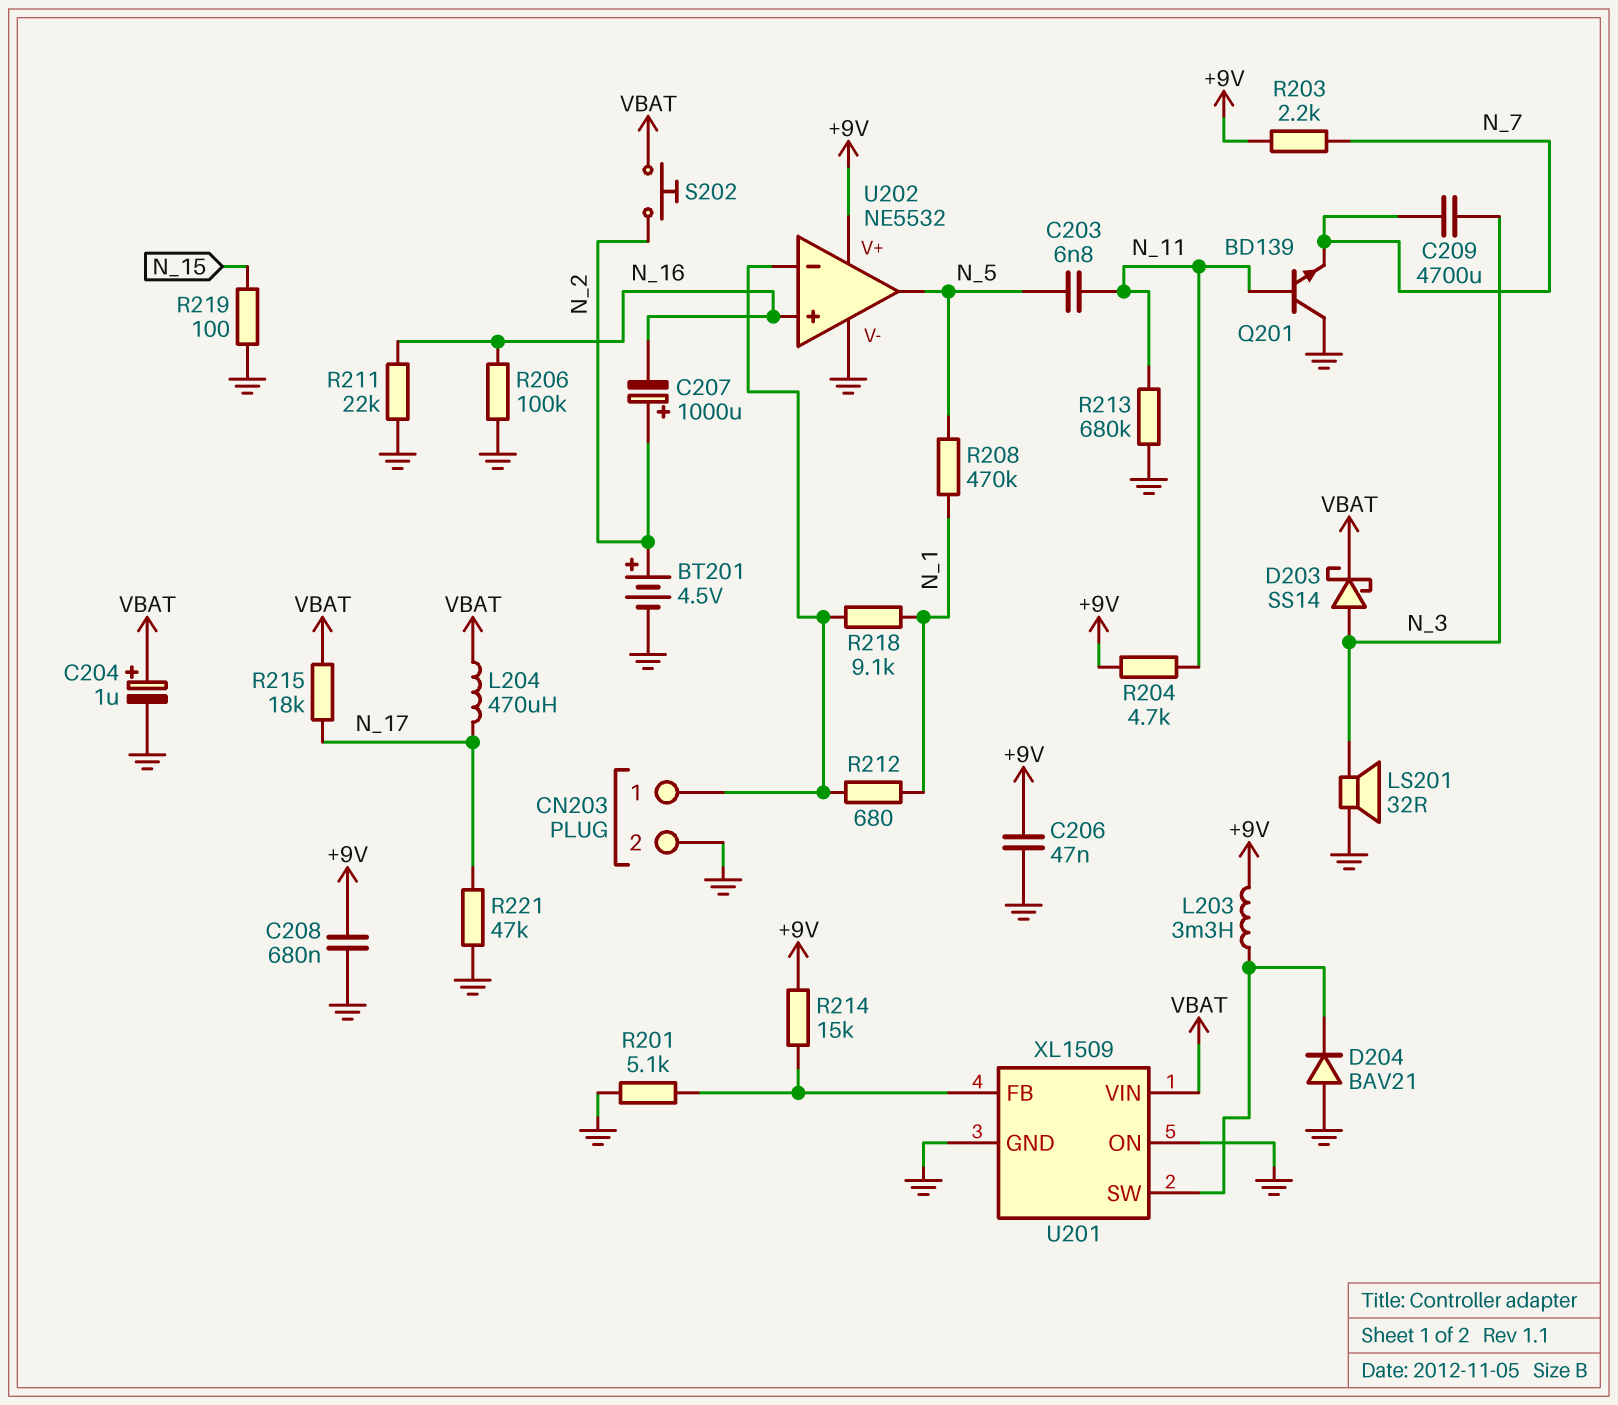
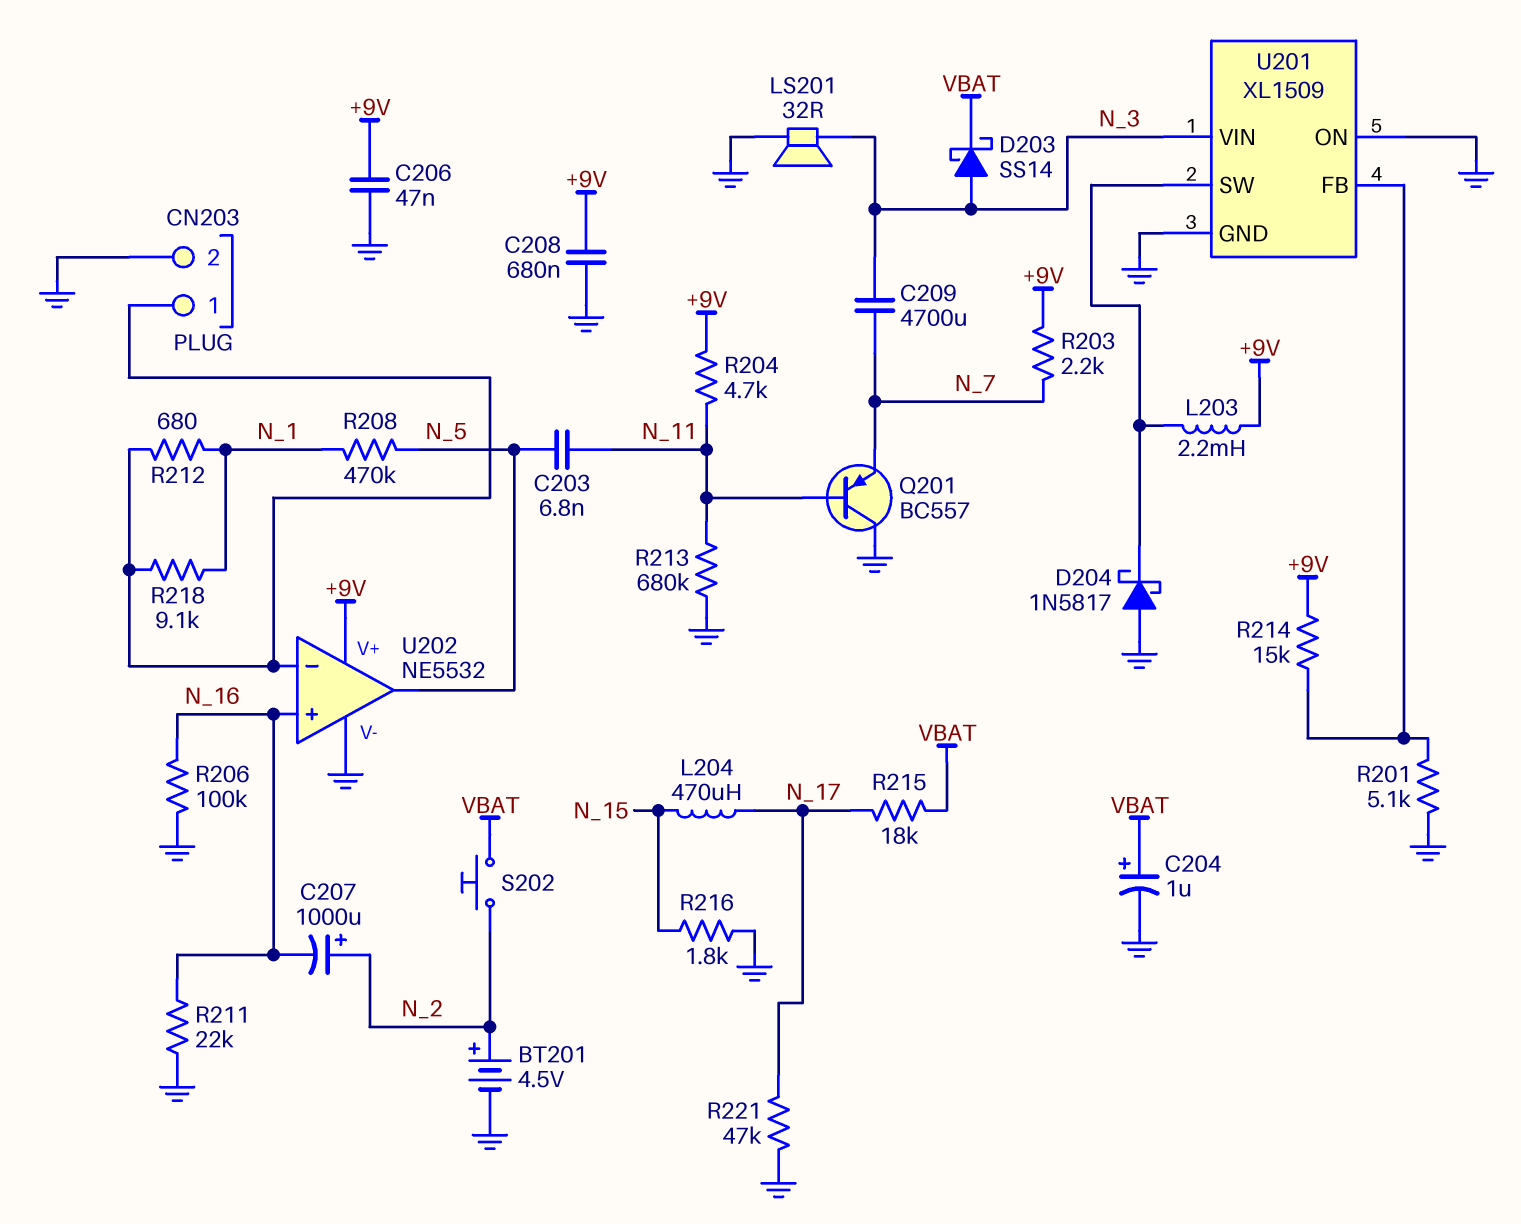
D204: diode BAV21 (A GND, K U201/SW) -> schottky 1N5817 (A GND, K U201/SW)
L203: 3.3mH (+9V, U201/SW) -> 2.2mH (+9V, U201/SW)
L204: 470uH (N_17, VBAT) -> 470uH (N_15, N_17)
Q201: NPN BD139 (B N_11, C GND, E N_7) -> PNP BC557 (B N_11, C GND, E N_7)
R216: none -> 1.8k (GND, N_15)
R219: 100 (GND, N_15) -> none
U201 pin VIN: VBAT -> N_3

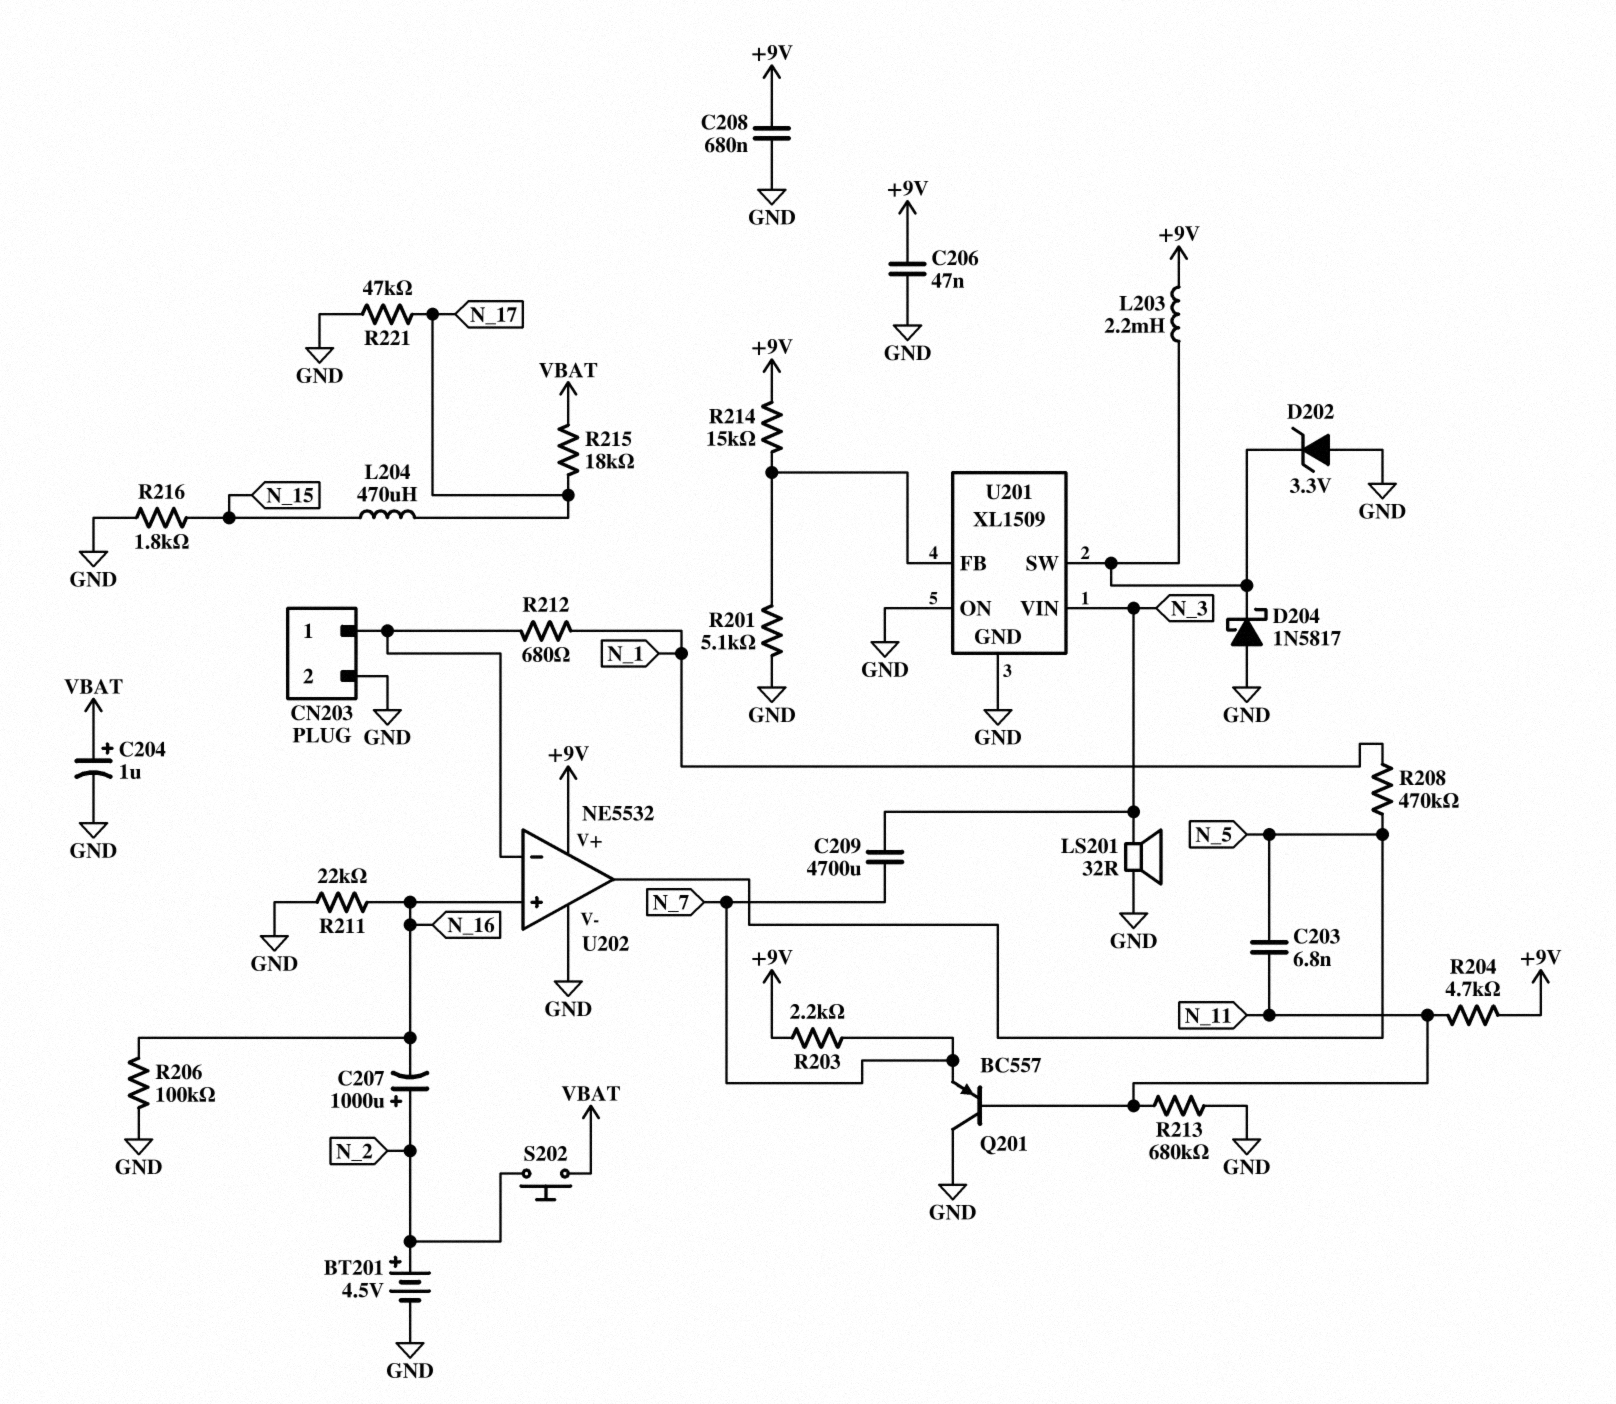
D202: none -> zener 3.3V (A GND, K U201/SW)
D203: schottky SS14 (A N_3, K VBAT) -> none
R218: 9.1k (CN203/1, N_1) -> none

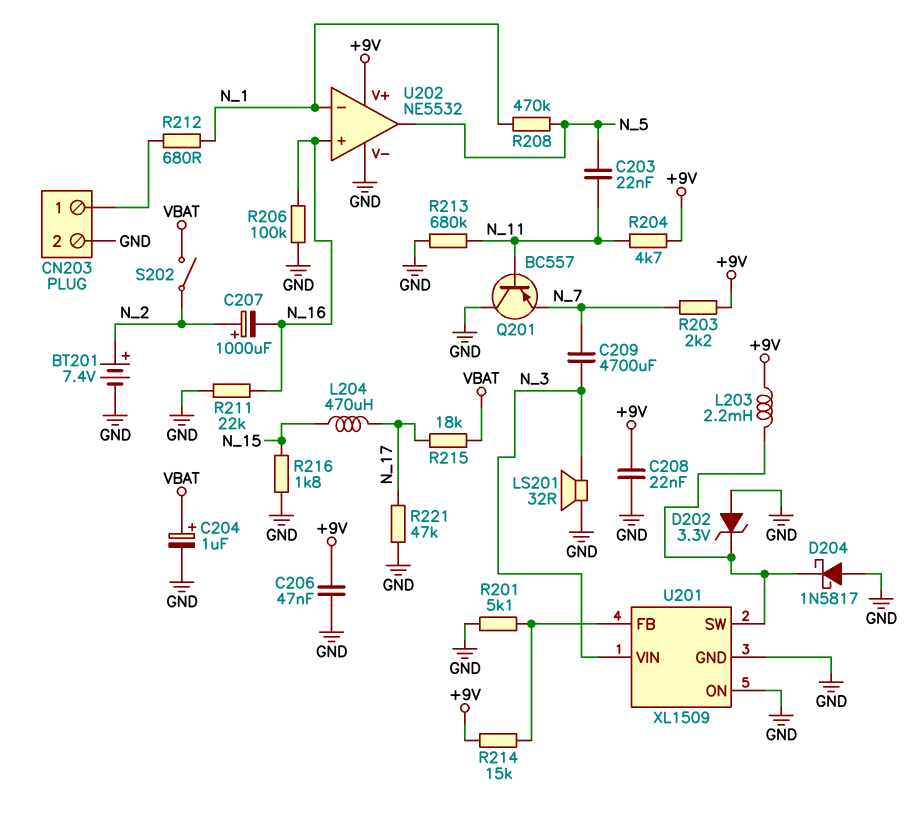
BT201: 4.5V (plus N_2, minus GND) -> 7.4V (plus N_2, minus GND)
C203: 6.8nF (N_5, N_11) -> 22nF (N_5, N_11)
C208: 680nF (+9V, GND) -> 22nF (+9V, GND)
S202: button (N_2, VBAT) -> switch (N_2, VBAT)
U202 pin in-: CN203/1 -> N_1

